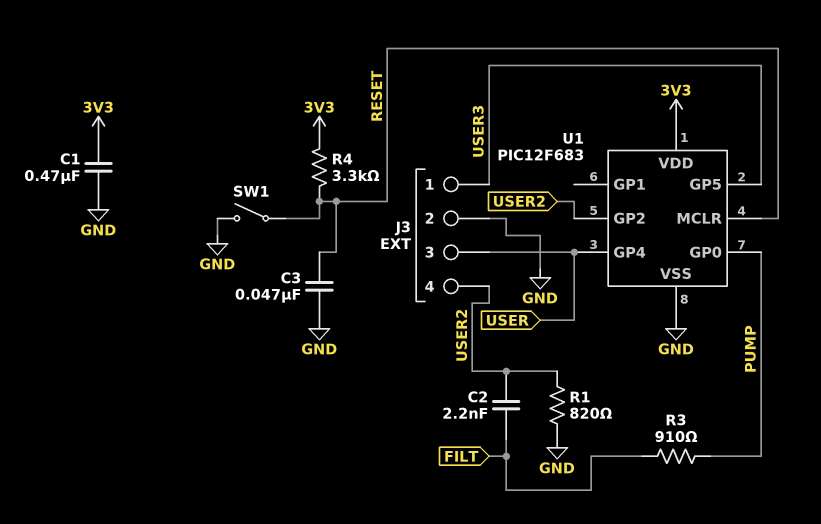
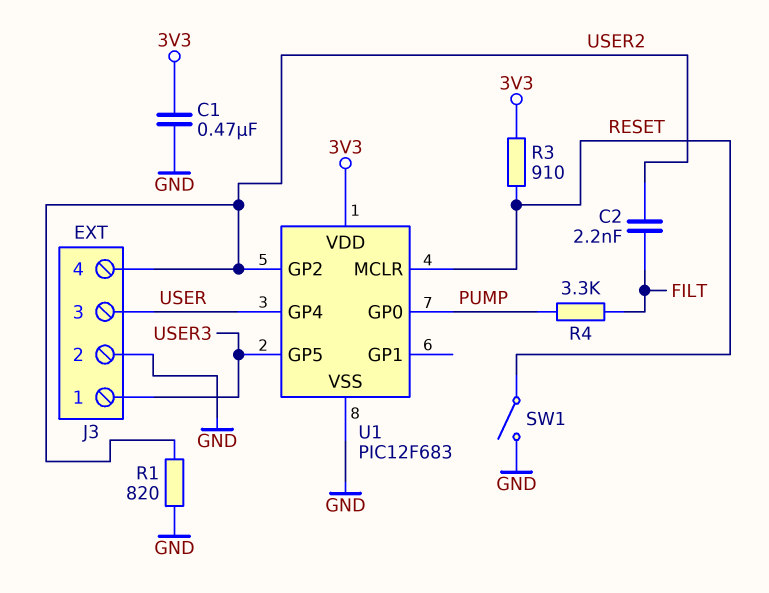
C3: 47nF (GND, RESET) -> none
R3: 910 (FILT, PUMP) -> 910 (3V3, RESET)
R4: 3.3k (3V3, RESET) -> 3.3k (FILT, PUMP)

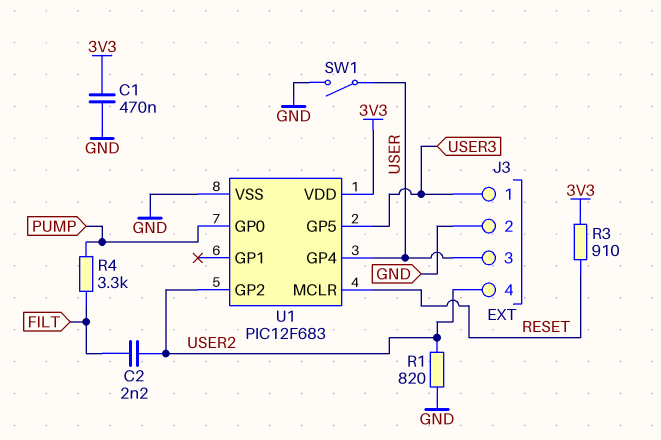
SW1: switch (GND, RESET) -> switch (GND, USER)

